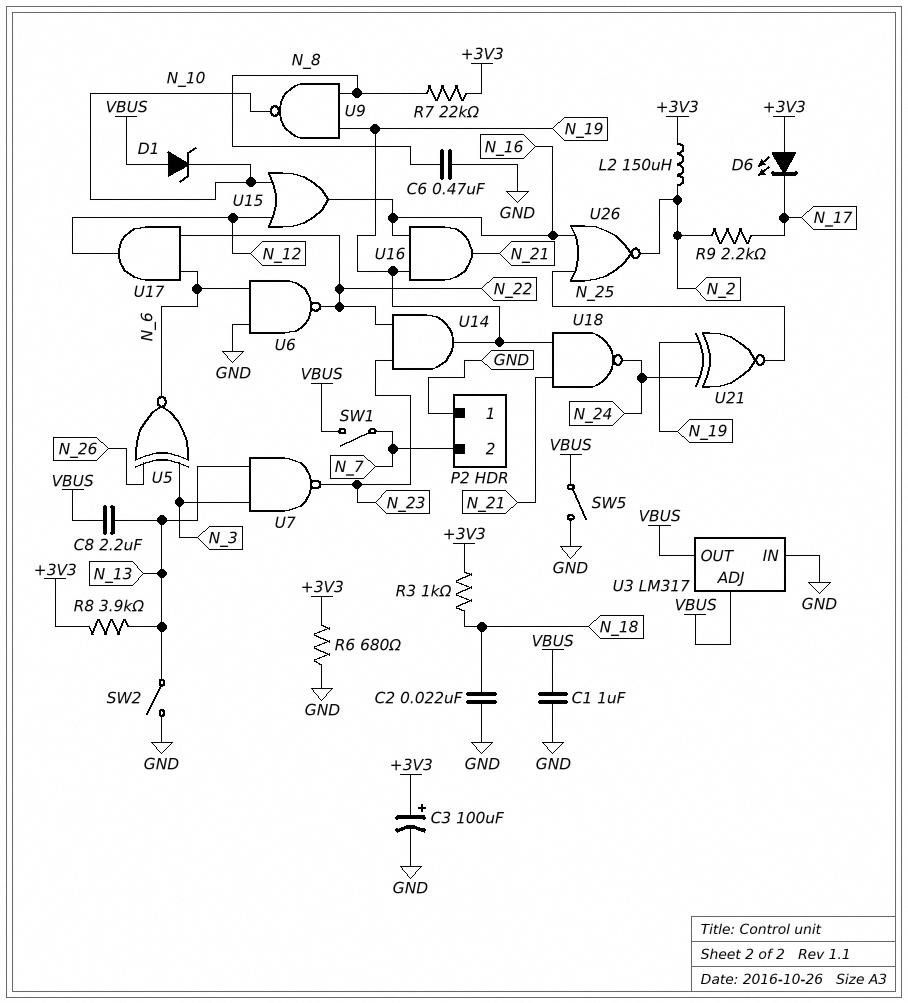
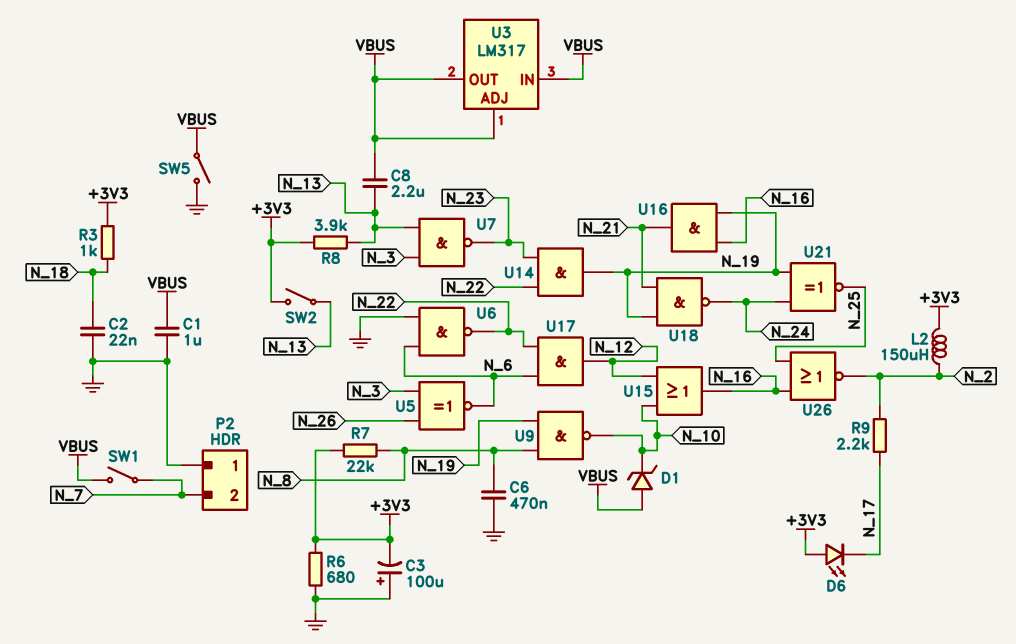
C3: 100uF (plus +3V3, minus GND) -> 100uF (plus GND, minus +3V3)
SW2: switch (GND, N_13) -> switch (+3V3, N_13)
U3 pin IN: GND -> VBUS

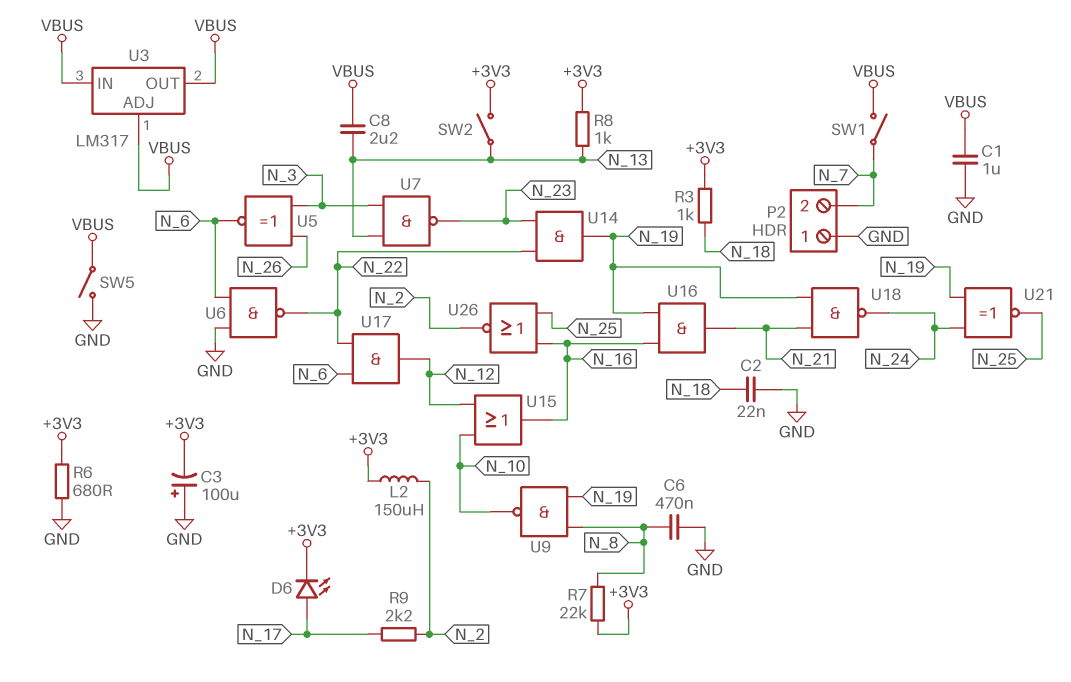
D1: zener (A VBUS, K N_10) -> none
D6: LED (A +3V3, K N_17) -> LED (A N_17, K +3V3)
R8: 3.9k (+3V3, N_13) -> 1k (+3V3, N_13)

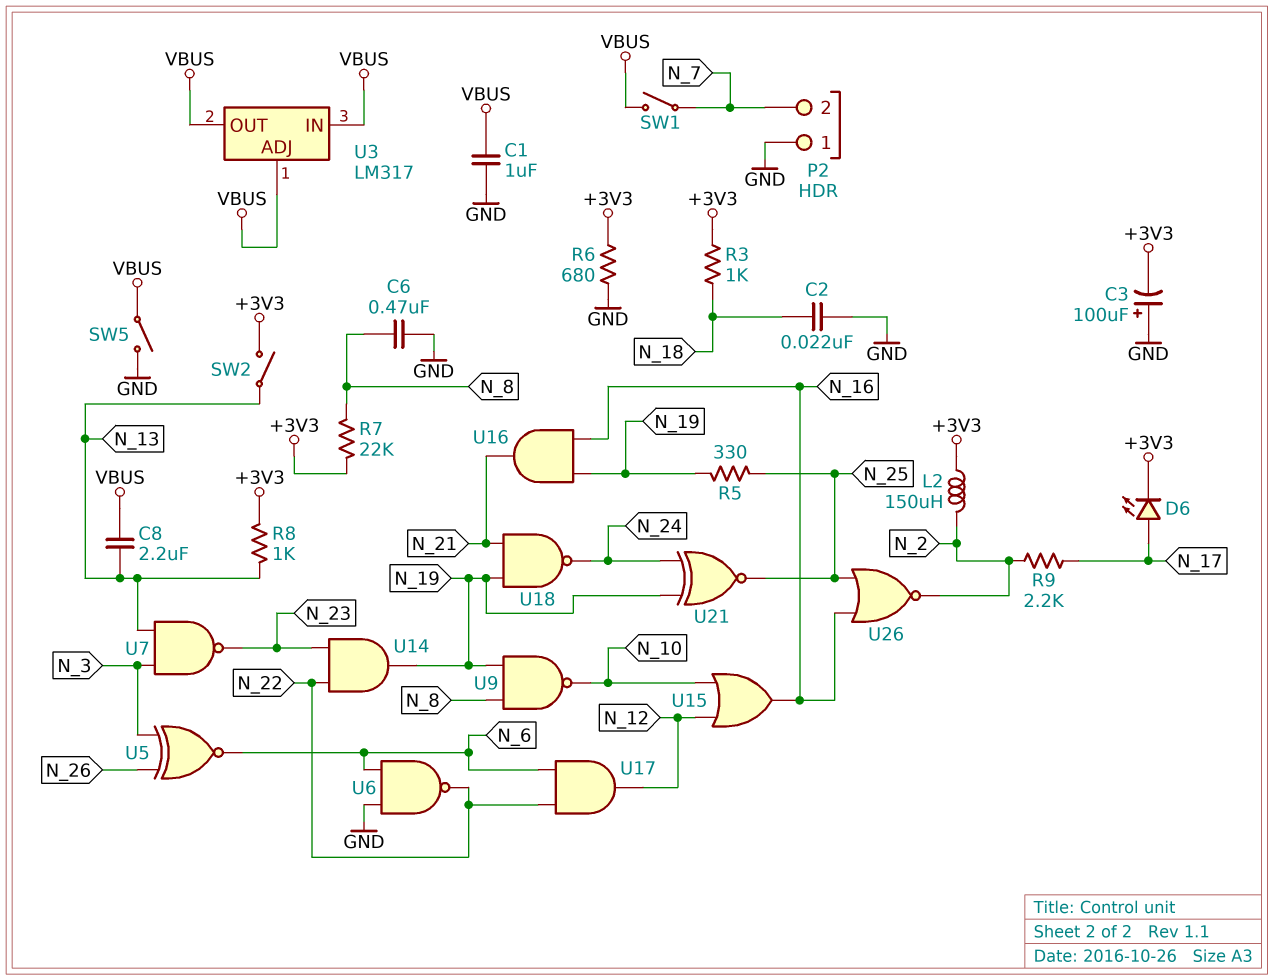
R5: none -> 330 (N_19, N_25)

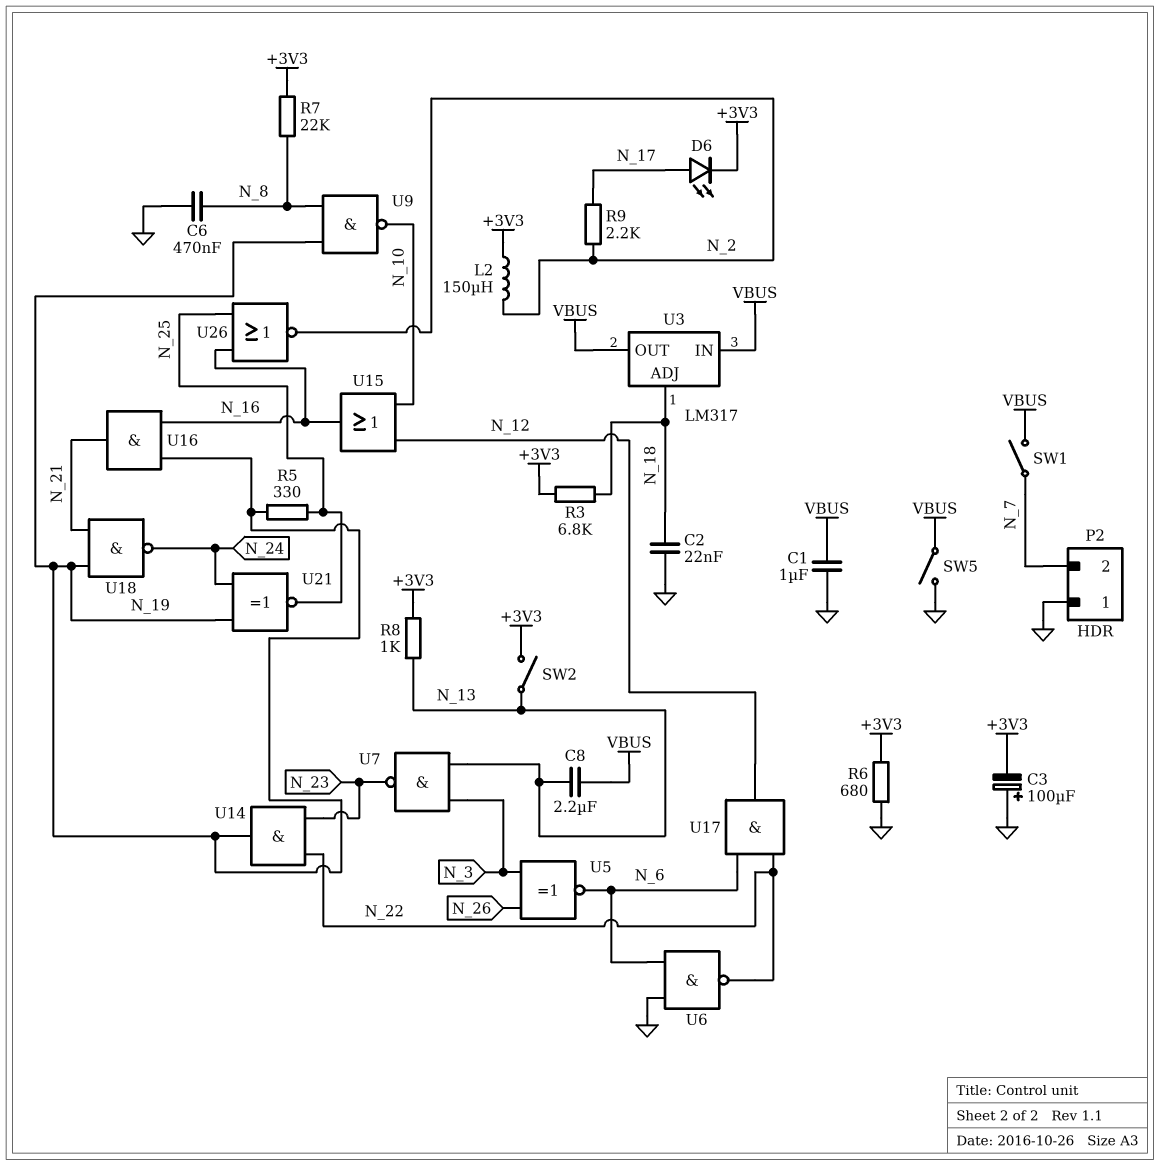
R3: 1k (+3V3, N_18) -> 6.8k (+3V3, N_18)
U3 pin ADJ: VBUS -> N_18

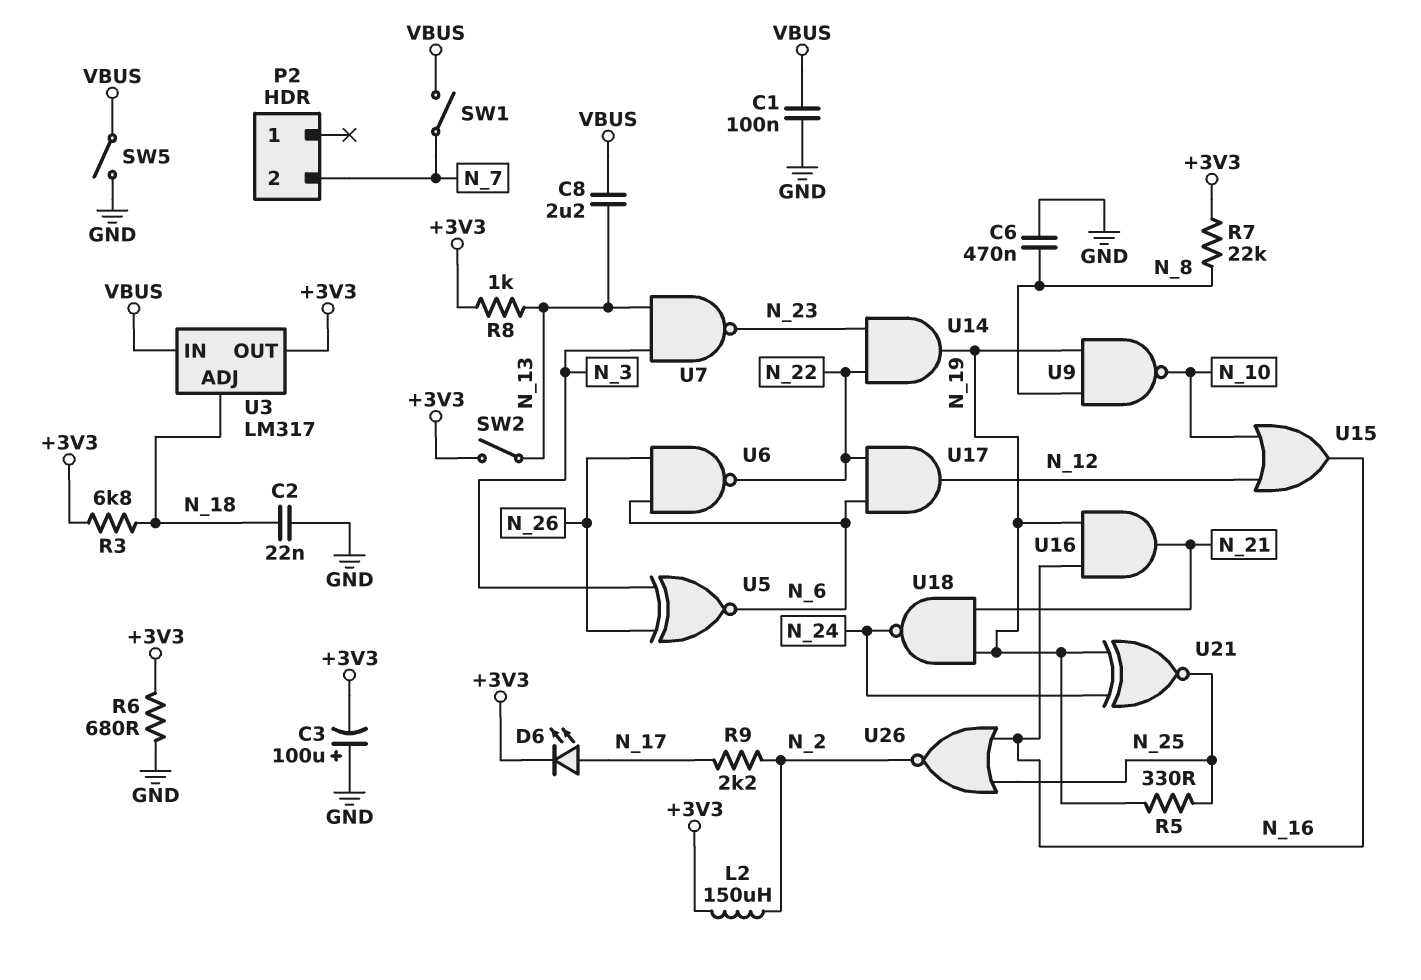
C1: 1uF (GND, VBUS) -> 100nF (GND, VBUS)
P2 pin 1: GND -> none
U3 pin OUT: VBUS -> +3V3
U6: NAND (in GND, in N_6, out N_22) -> NAND (in N_6, in N_26, out N_22)

